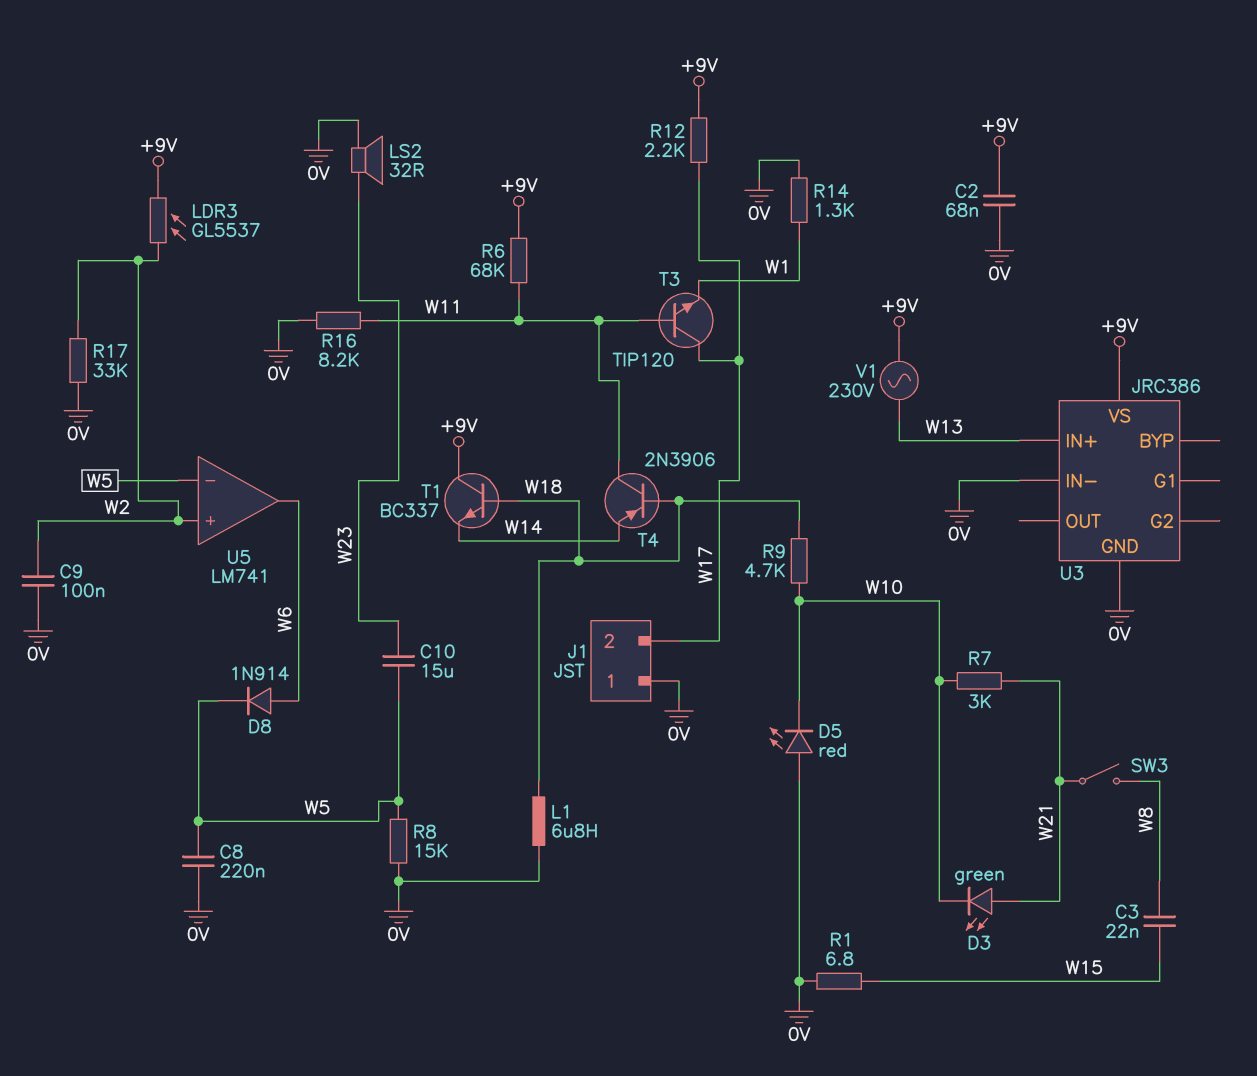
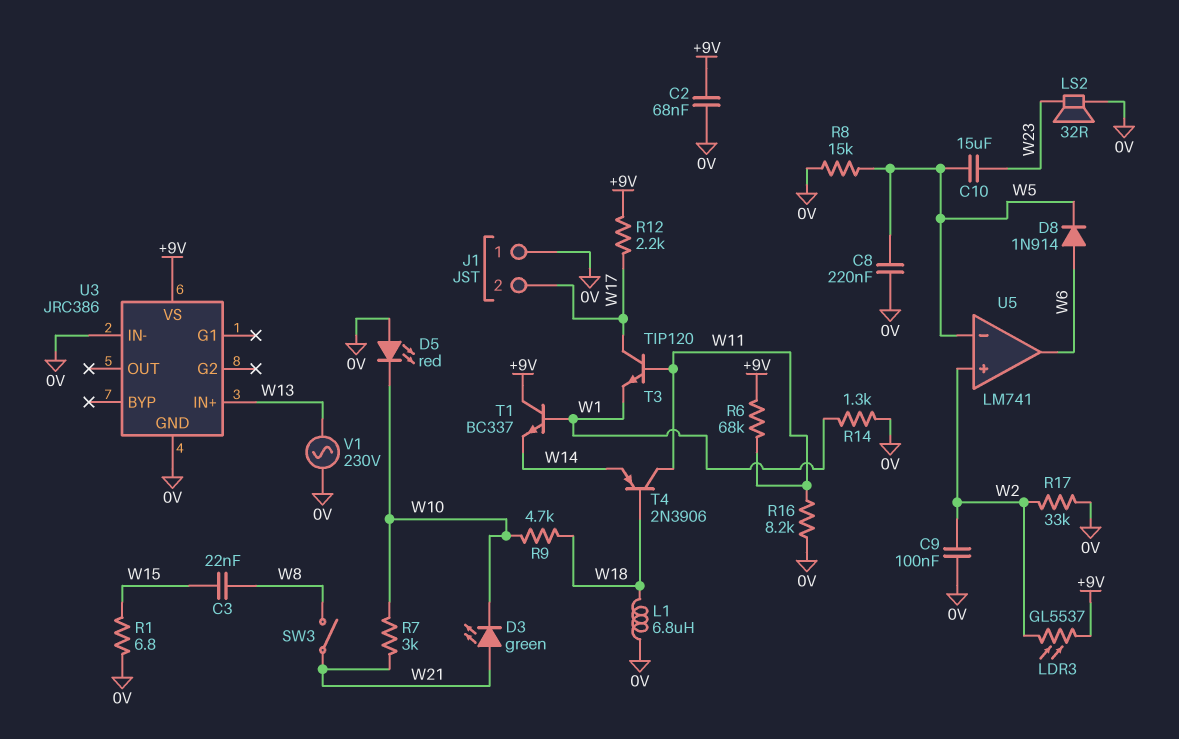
T1: NPN BC337 (B W18, C +9V, E W14) -> NPN BC337 (B W1, C +9V, E W14)
V1: AC 230V (+9V, W13) -> AC 230V (0V, W13)

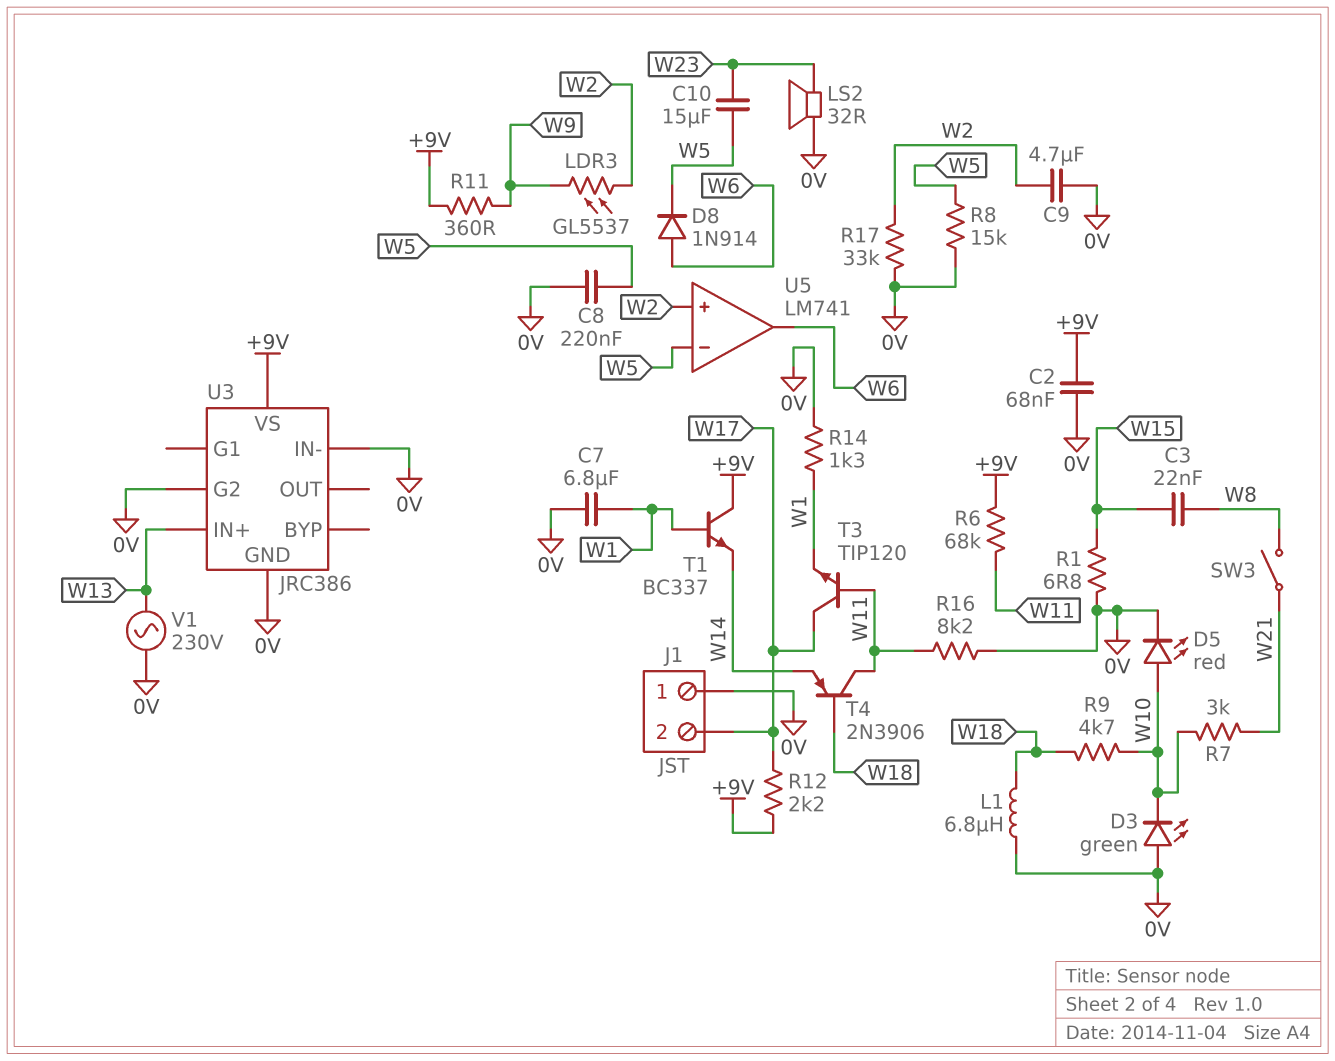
C7: none -> 6.8uF (0V, W1)
C9: 100nF (0V, W2) -> 4.7uF (0V, W2)
D3: LED green (A W21, K W10) -> LED green (A 0V, K W10)
D5: LED red (A 0V, K W10) -> LED red (A W10, K 0V)
LDR3: GL5537 (+9V, W2) -> GL5537 (W2, W9)
R11: none -> 360 (+9V, W9)
U3 pin G2: none -> 0V

